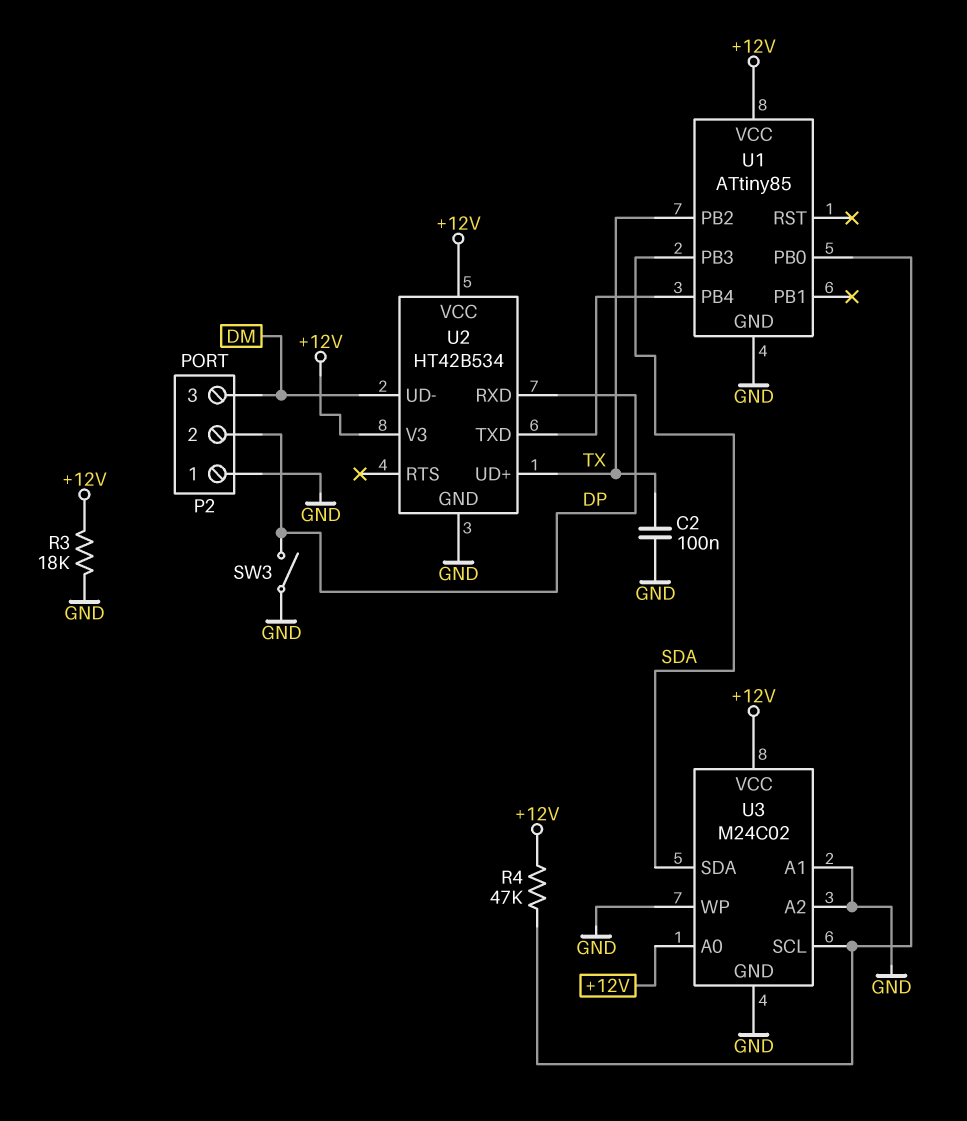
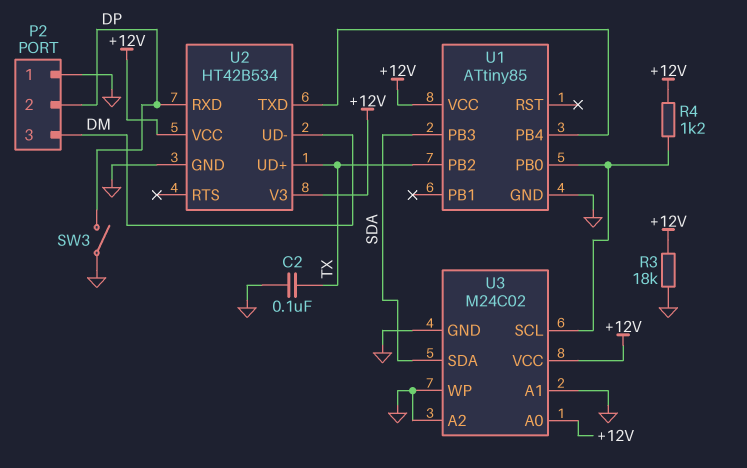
R4: 47k (+12V, U1/PB0) -> 1.2k (+12V, U1/PB0)

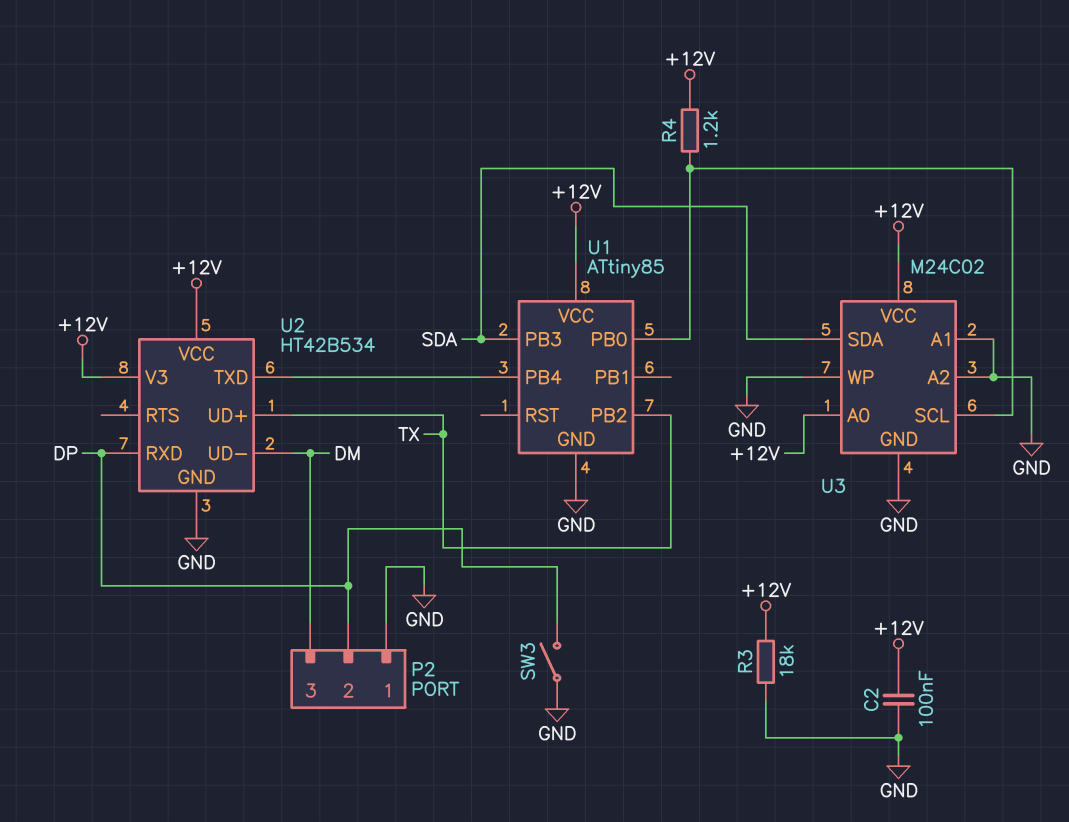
C2: 100nF (GND, TX) -> 100nF (+12V, GND)

